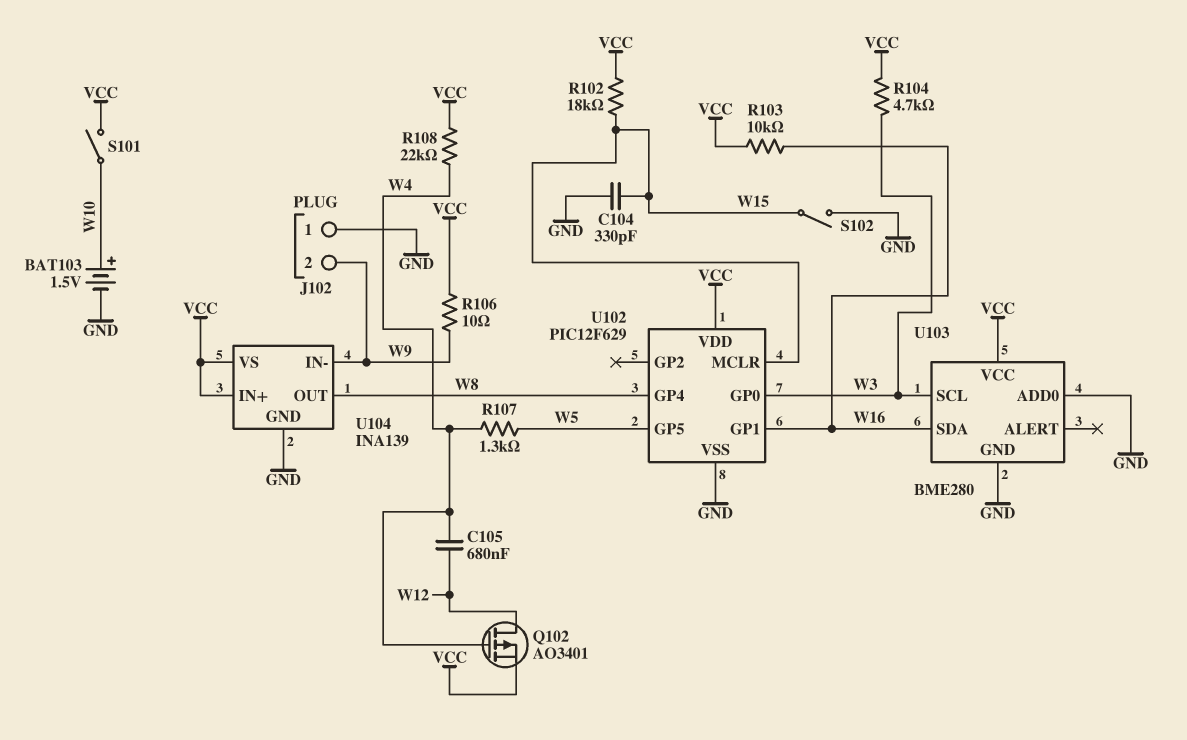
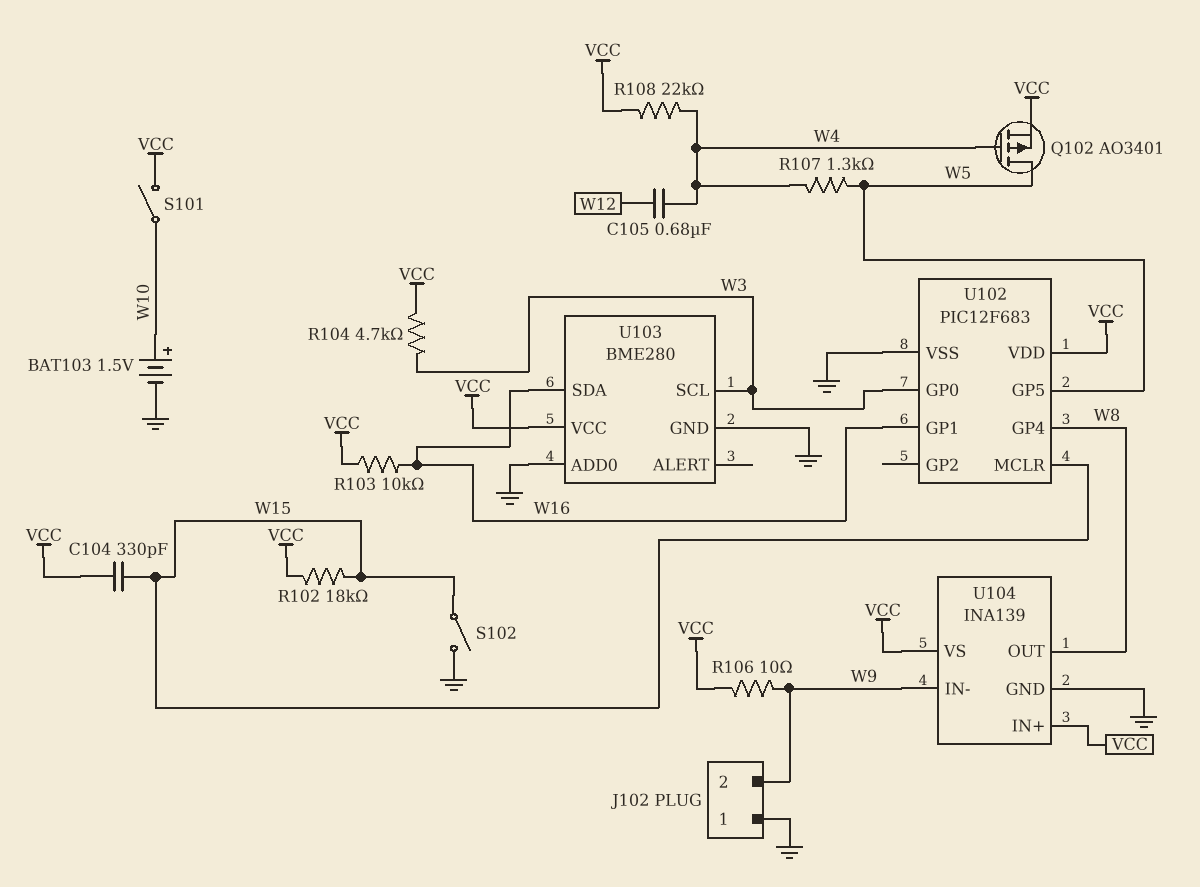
C104: 330pF (GND, W15) -> 330pF (VCC, W15)
Q102: PMOS AO3401 (G W4, D W12, S VCC) -> PMOS AO3401 (G W4, D W5, S VCC)
U102: PIC12F629 -> PIC12F683

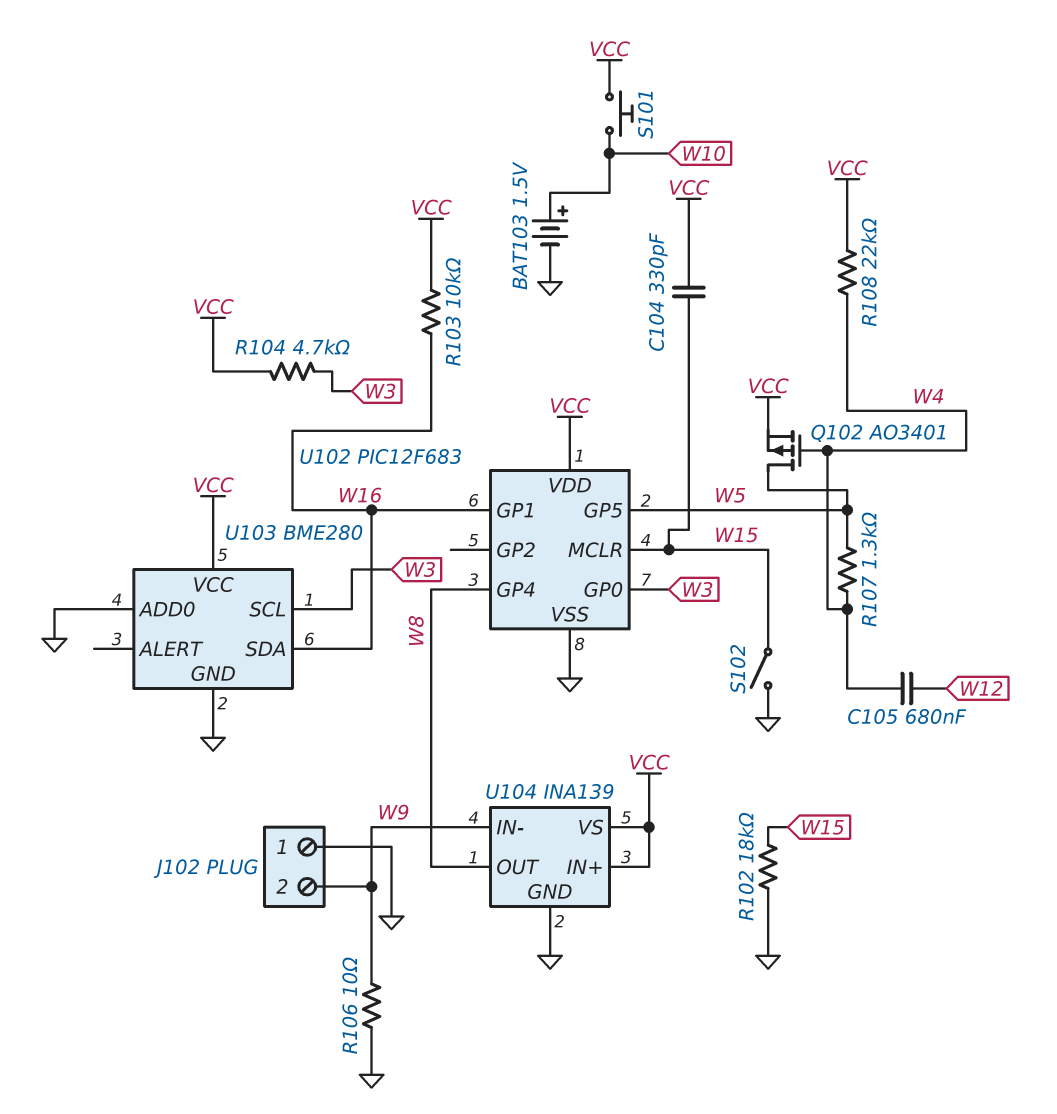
R102: 18k (VCC, W15) -> 18k (GND, W15)
R106: 10 (VCC, W9) -> 10 (GND, W9)
S101: switch (VCC, W10) -> button (VCC, W10)

